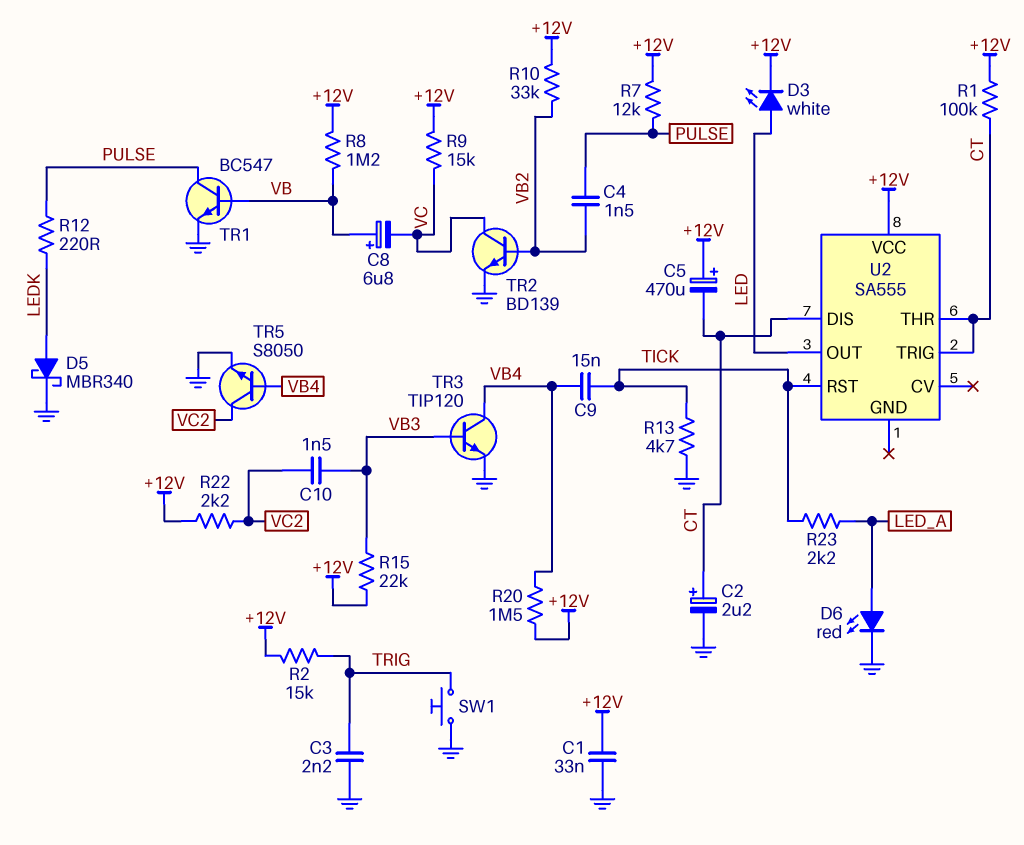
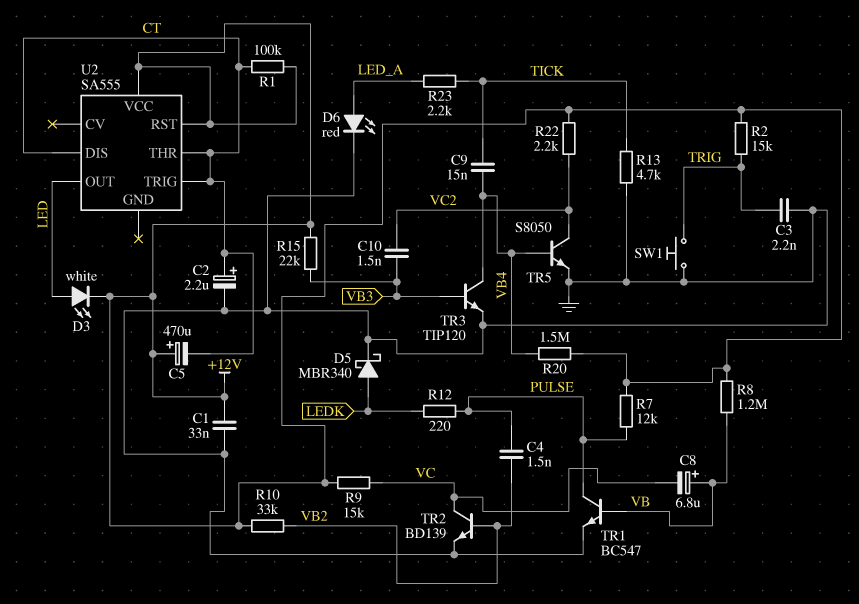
U2 pin RST: TICK -> +12V

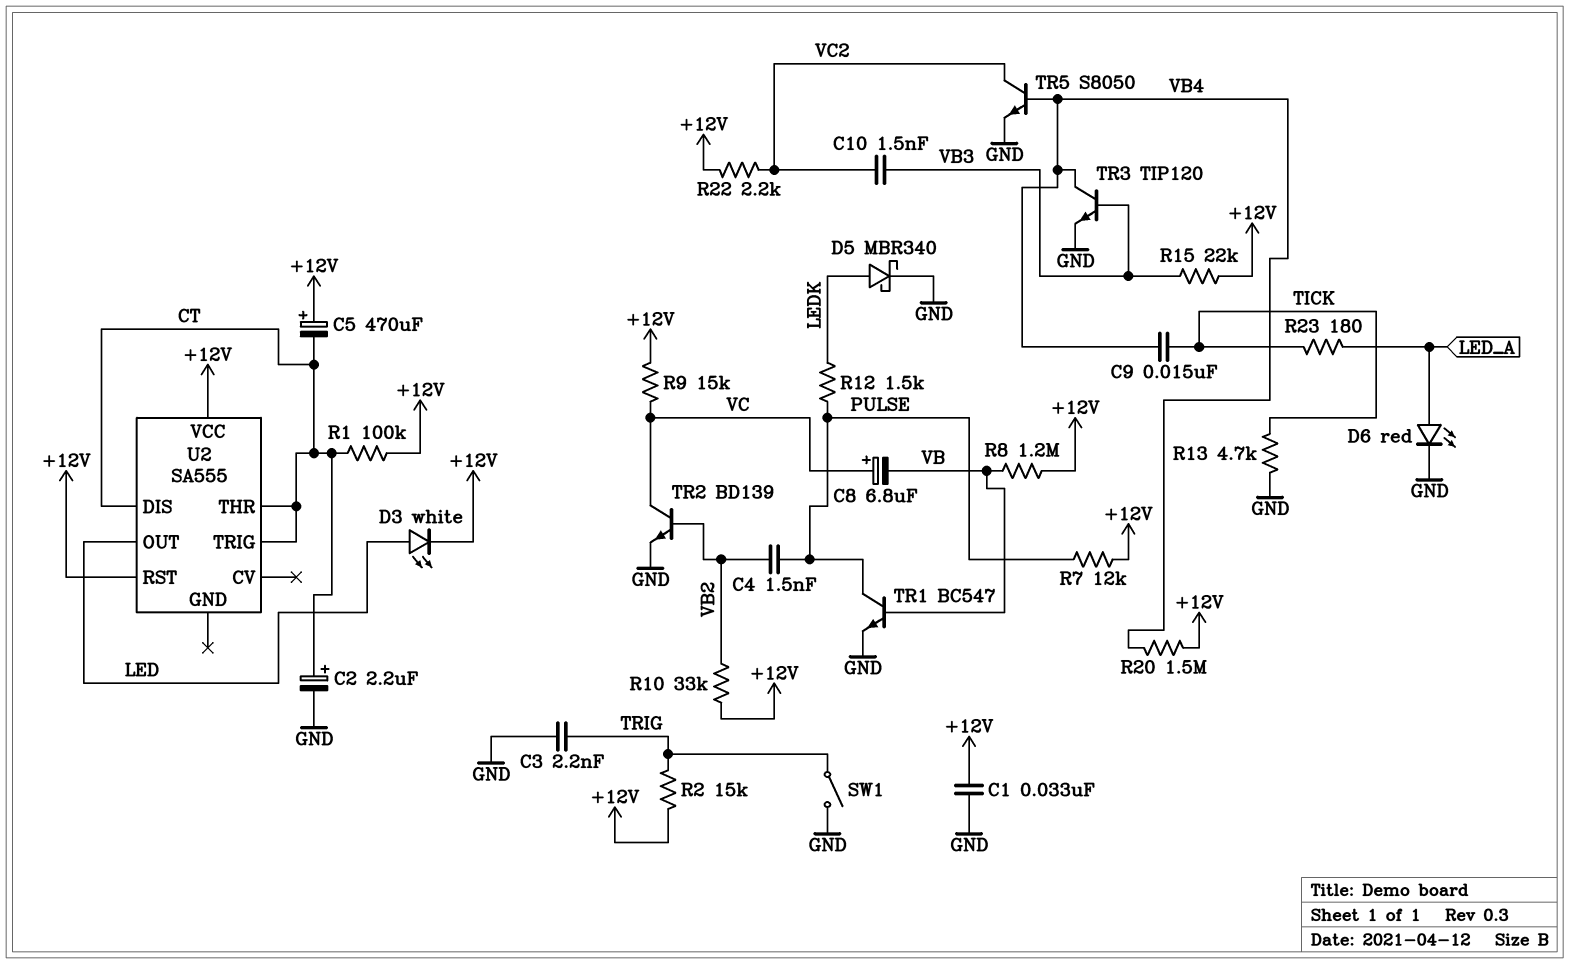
C8: 6.8uF (plus VB, minus VC) -> 6.8uF (plus VC, minus VB)
R12: 220 (LEDK, PULSE) -> 1.5k (LEDK, PULSE)
R23: 2.2k (LED_A, TICK) -> 180 (LED_A, TICK)
SW1: button (GND, TRIG) -> switch (GND, TRIG)

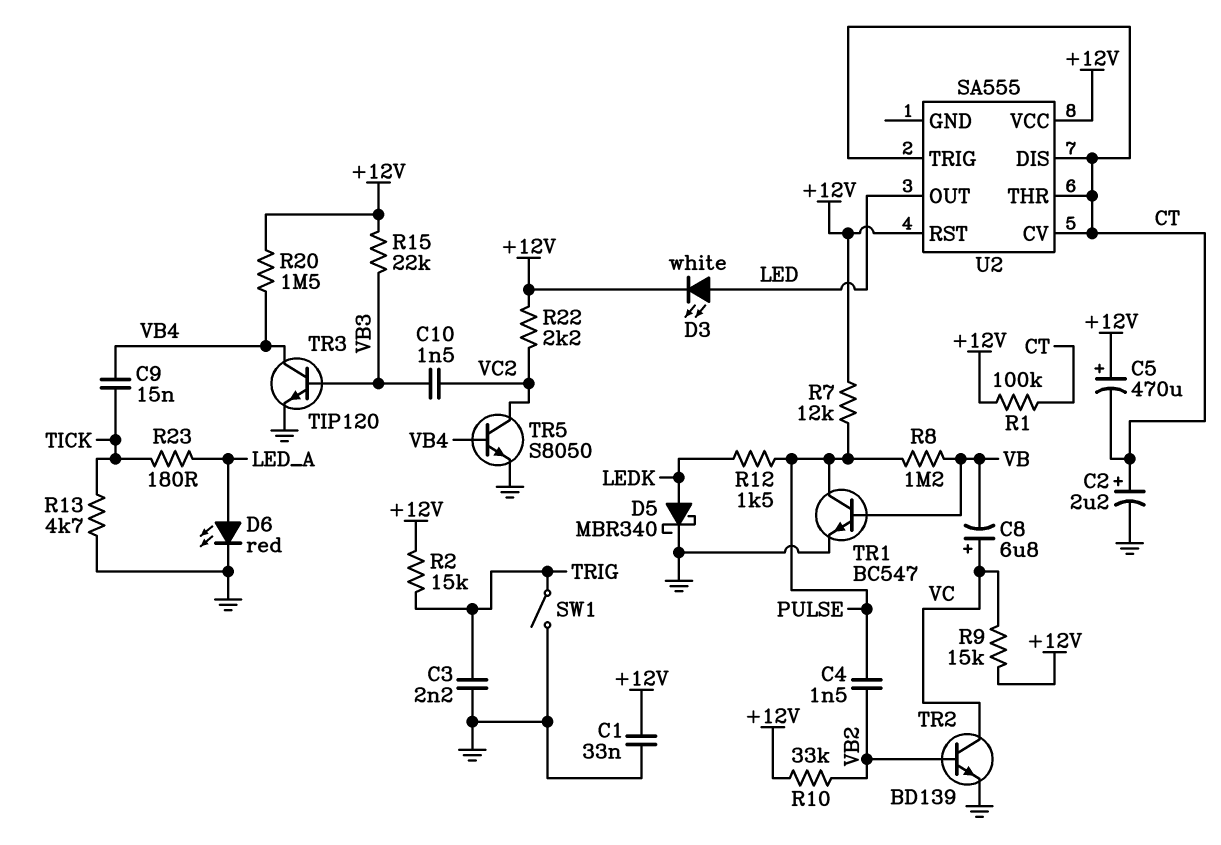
R8: 1.2M (+12V, VB) -> 1.2M (PULSE, VB)
U2 pin CV: none -> CT

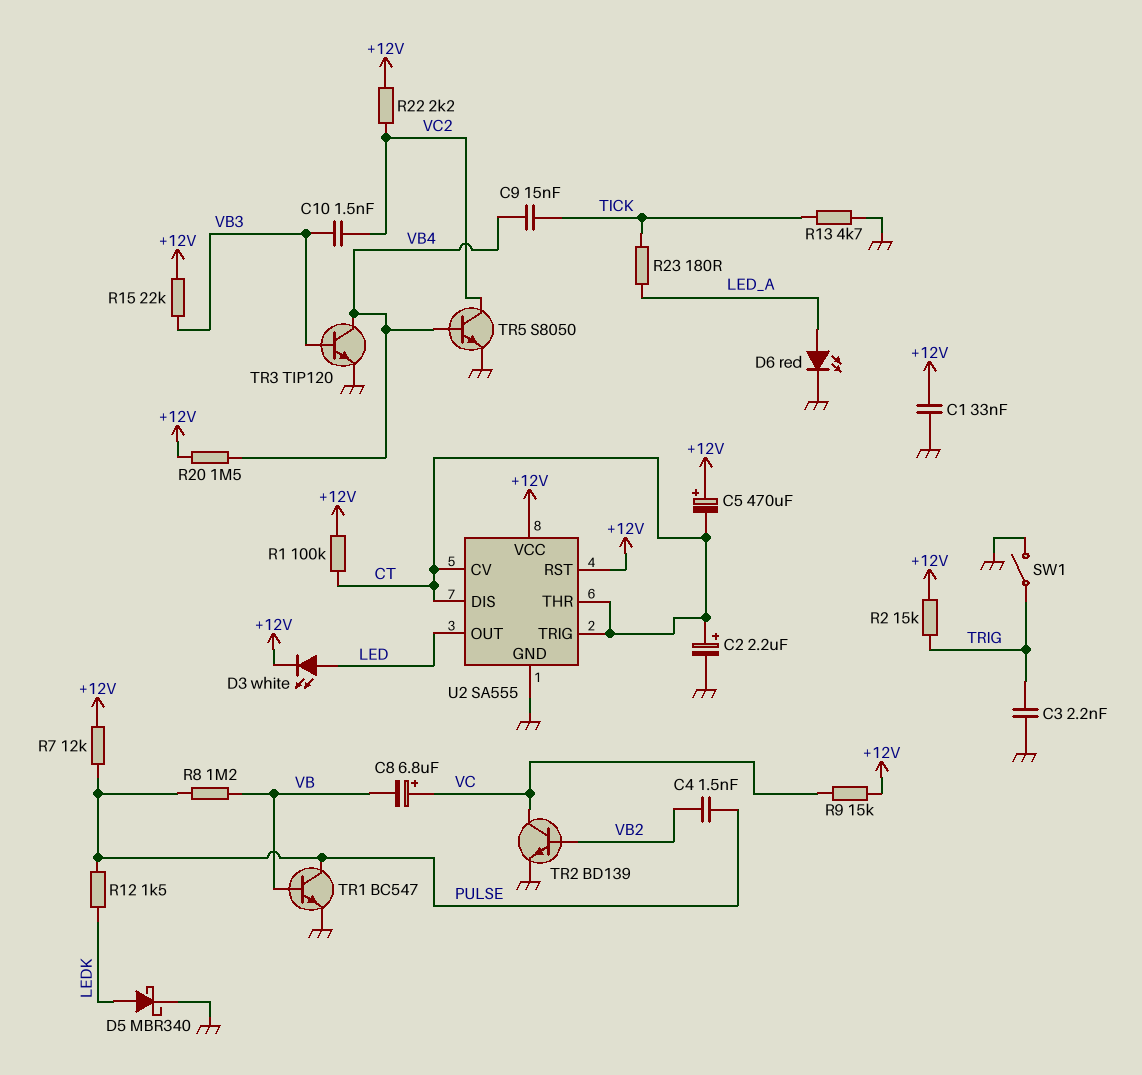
R10: 33k (+12V, VB2) -> none
U2 pin GND: none -> GND

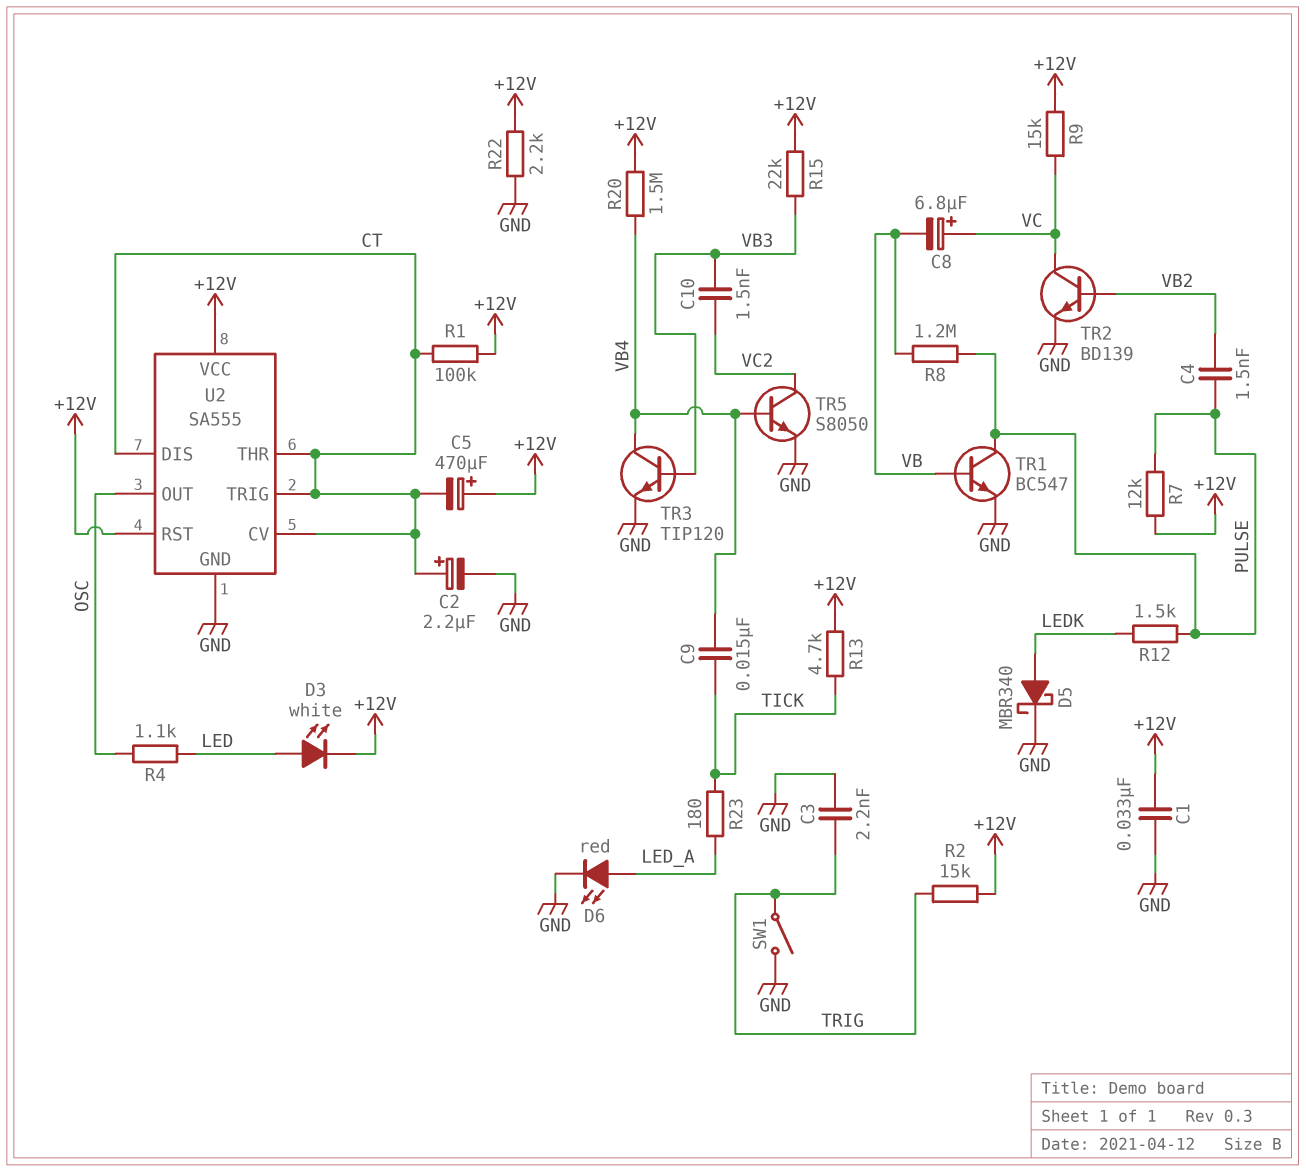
R4: none -> 1.1k (LED, OSC)
R13: 4.7k (GND, TICK) -> 4.7k (+12V, TICK)
R22: 2.2k (+12V, VC2) -> 2.2k (+12V, GND)
U2 pin OUT: LED -> OSC

